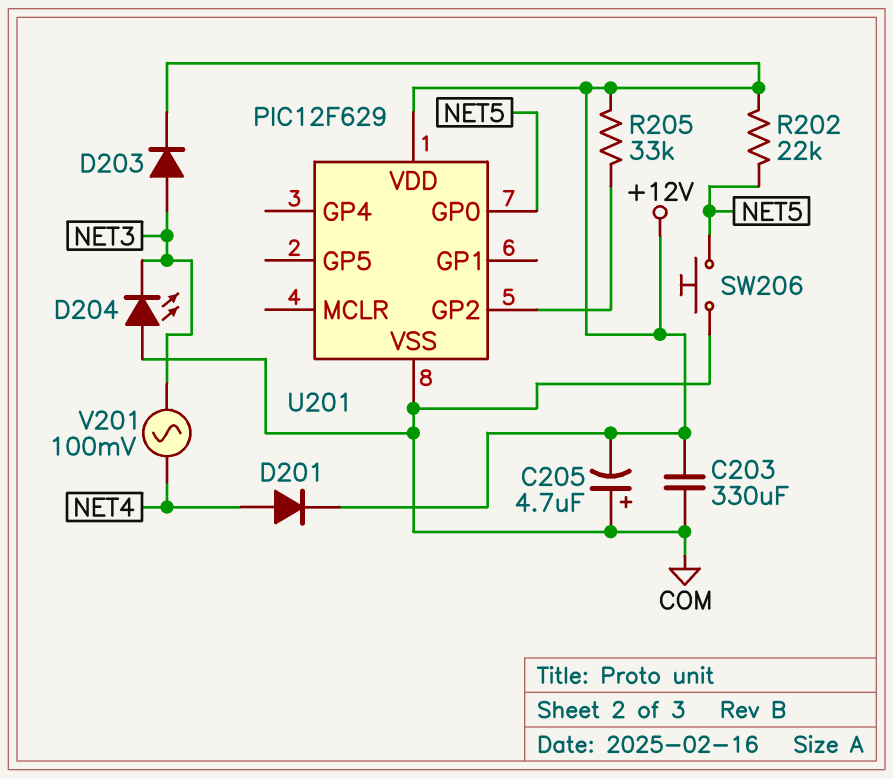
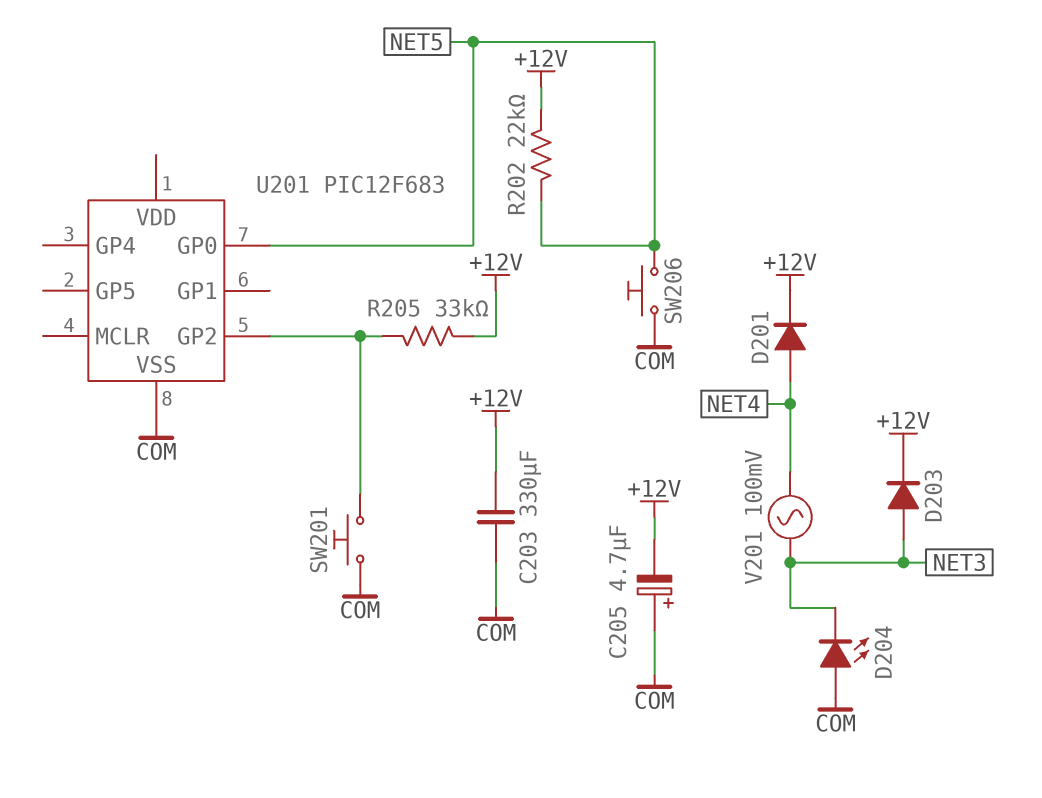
SW201: none -> button (COM, U201/GP2)
U201: PIC12F629 -> PIC12F683
U201 pin VDD: +12V -> none

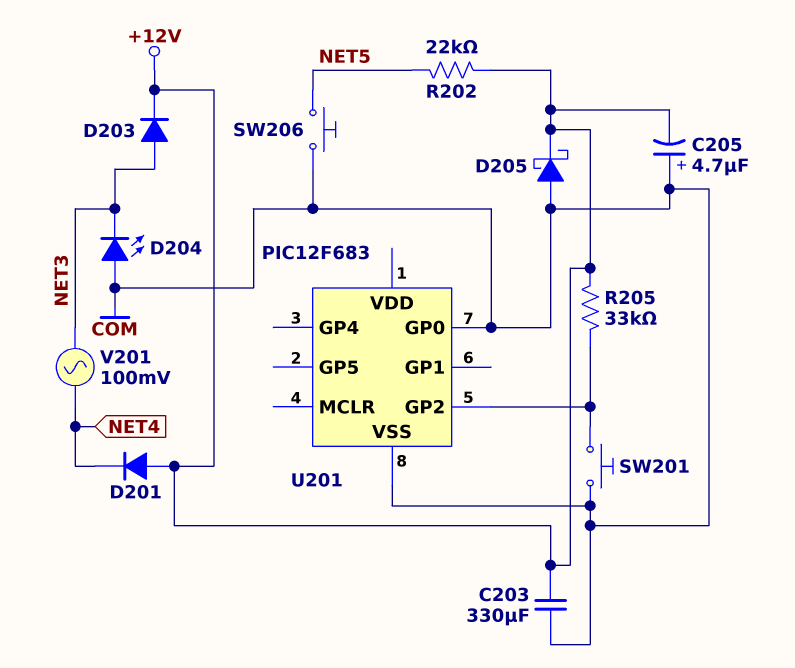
D201: diode (A NET4, K +12V) -> diode (A +12V, K NET4)
D205: none -> schottky (A COM, K +12V)
U201 pin GP0: NET5 -> COM

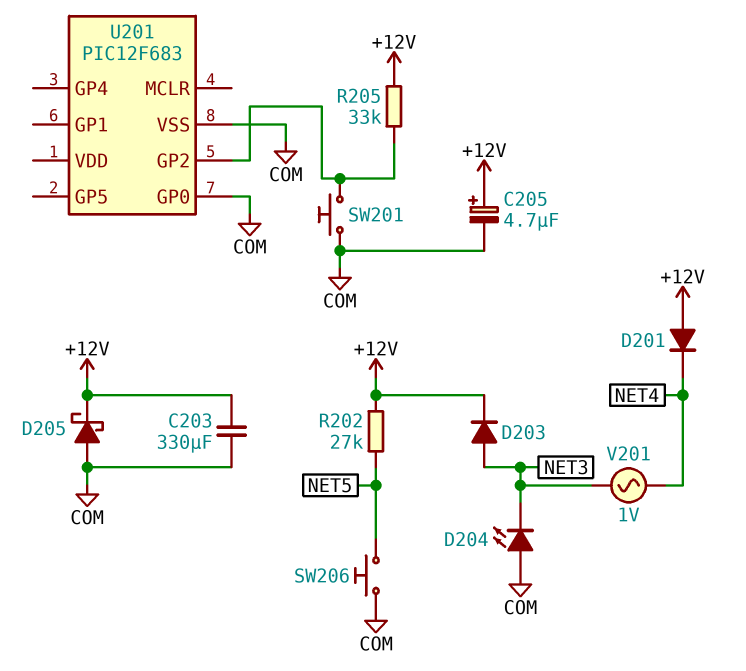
C205: 4.7uF (plus COM, minus +12V) -> 4.7uF (plus +12V, minus COM)
R202: 22k (+12V, NET5) -> 27k (+12V, NET5)
V201: AC 100mV (NET3, NET4) -> AC 1V (NET3, NET4)

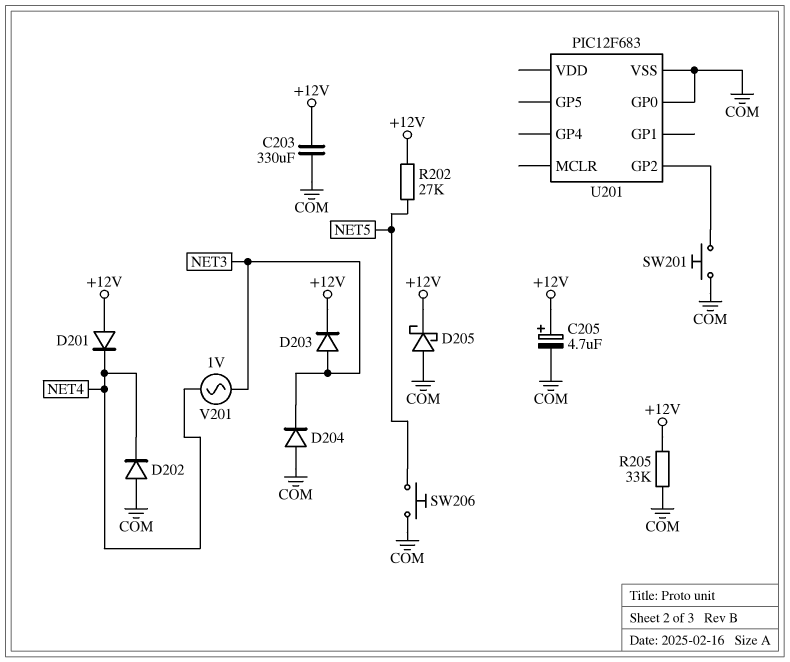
D202: none -> diode (A COM, K NET4)
D204: LED (A COM, K NET3) -> diode (A COM, K NET3)
R205: 33k (+12V, U201/GP2) -> 33k (+12V, COM)

